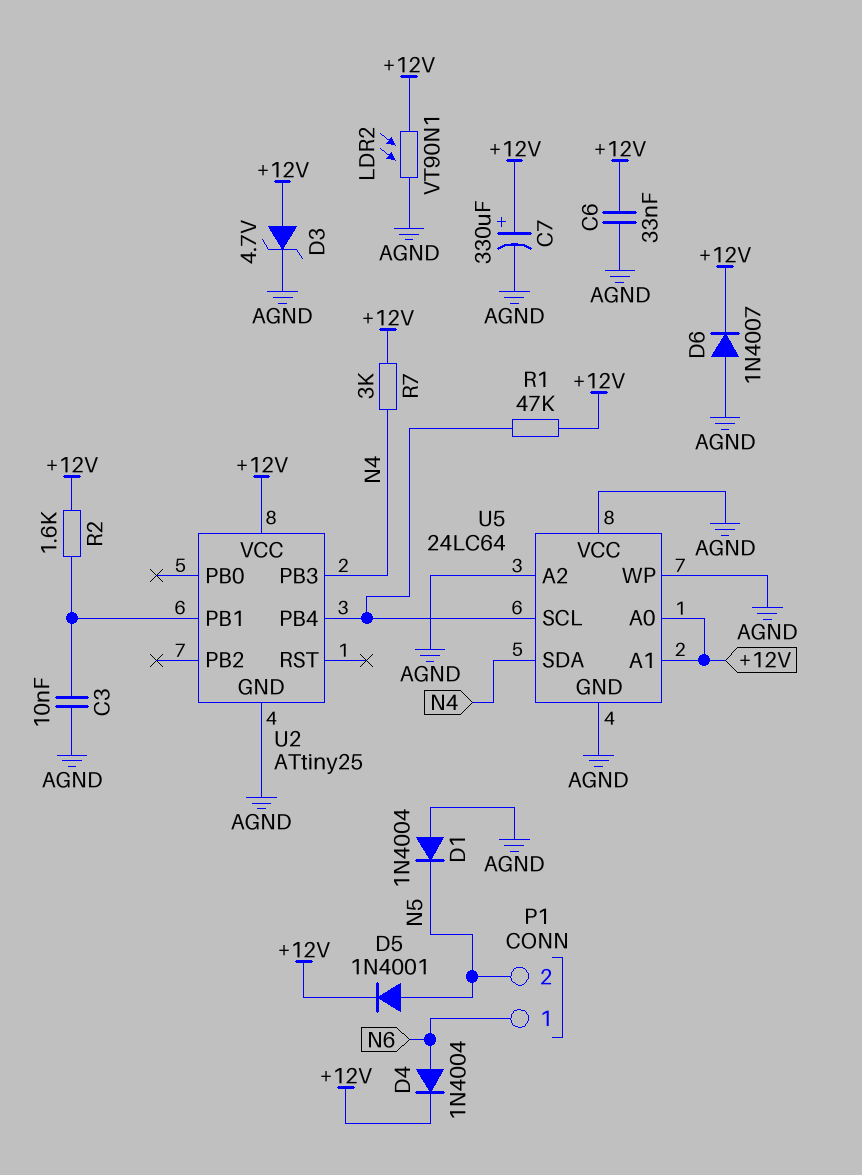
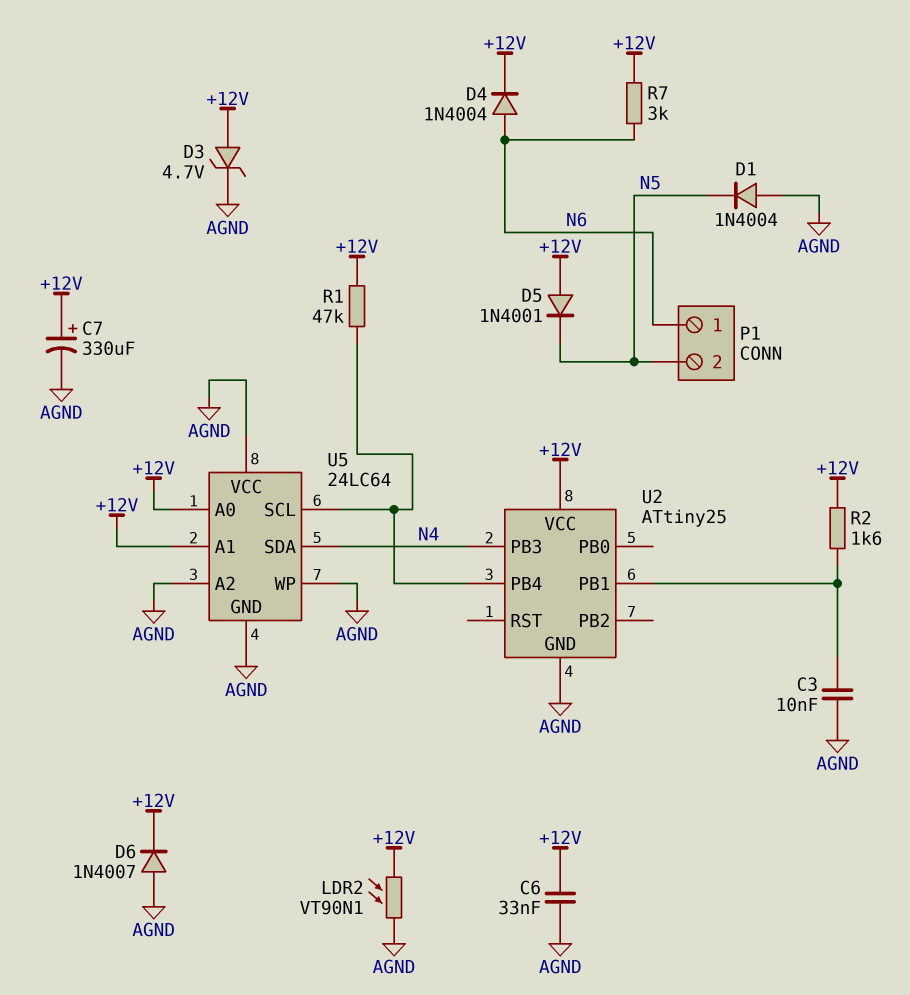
D5: diode 1N4001 (A N5, K +12V) -> diode 1N4001 (A +12V, K N5)
R7: 3k (+12V, N4) -> 3k (+12V, N6)

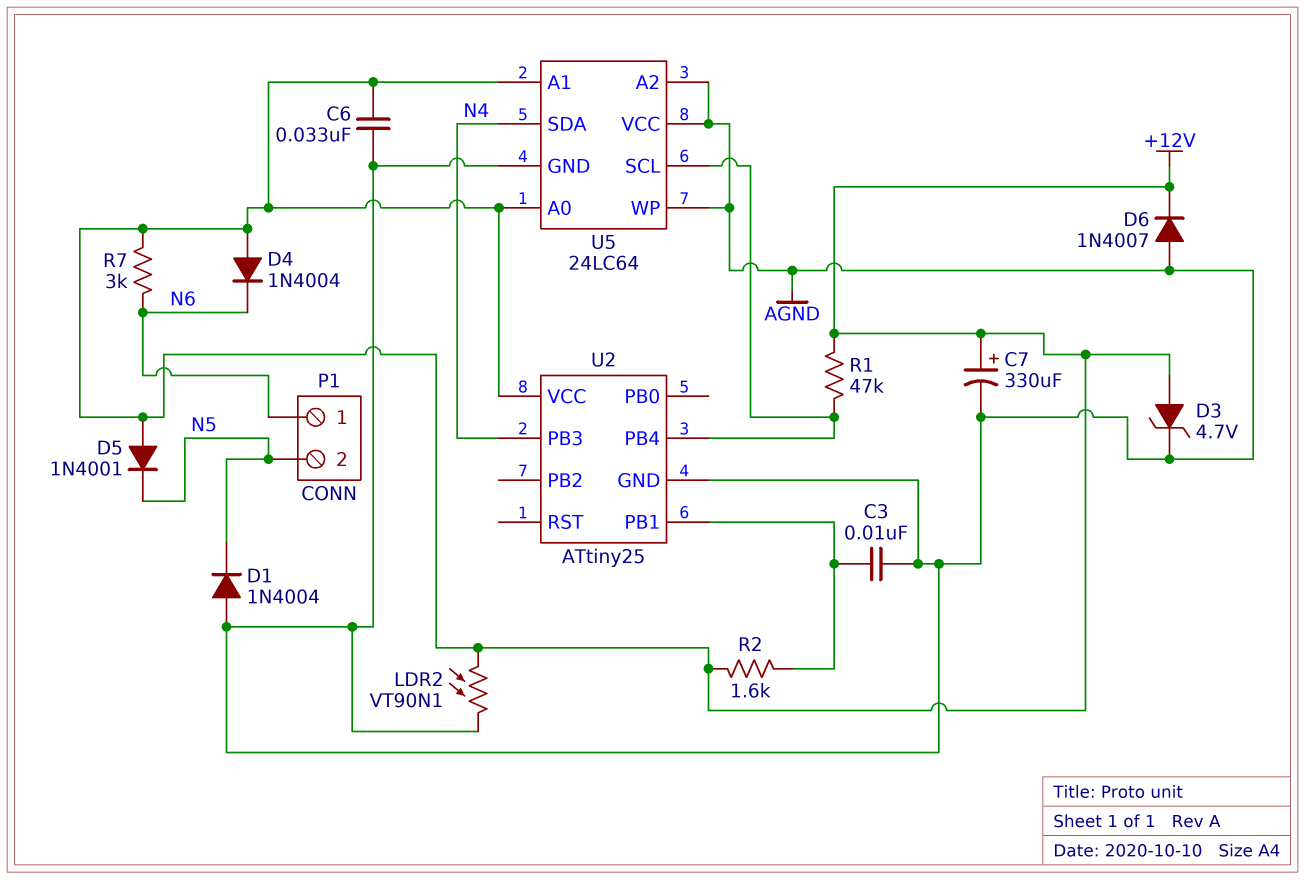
D4: diode 1N4004 (A N6, K +12V) -> diode 1N4004 (A +12V, K N6)

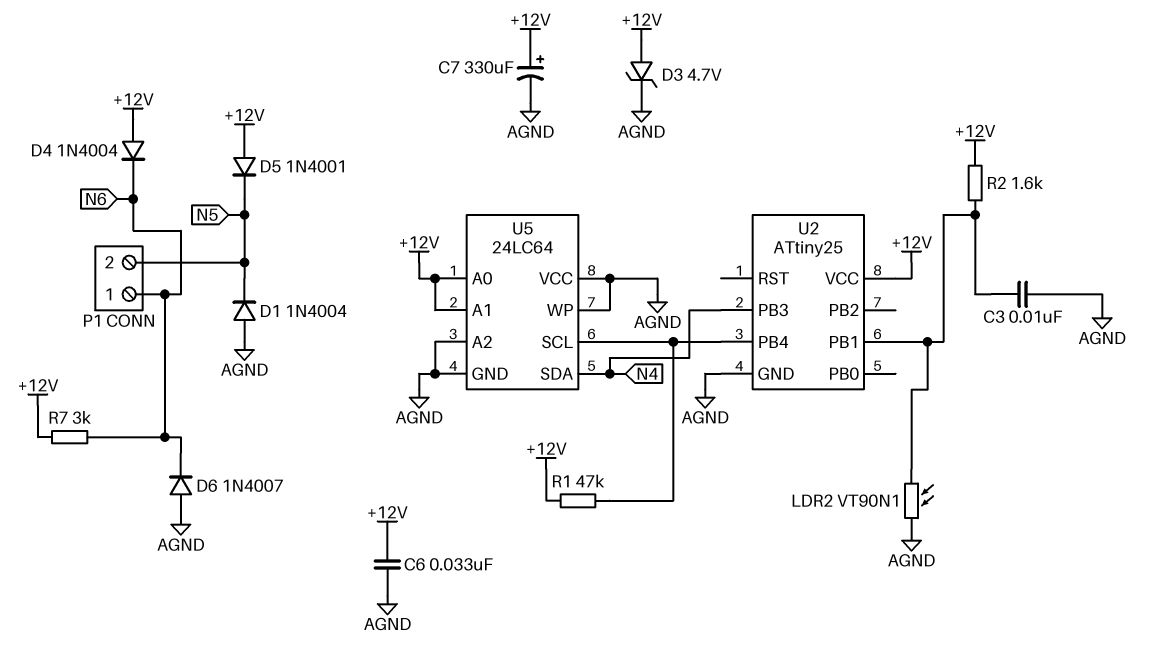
D6: diode 1N4007 (A AGND, K +12V) -> diode 1N4007 (A AGND, K N6)
LDR2: VT90N1 (+12V, AGND) -> VT90N1 (AGND, U2/PB1)

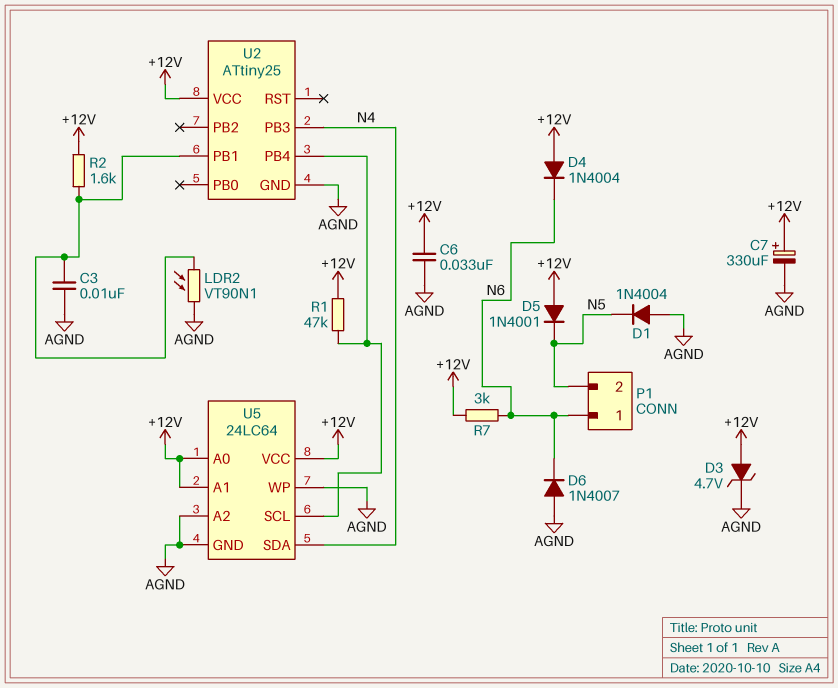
U5 pin VCC: AGND -> +12V

